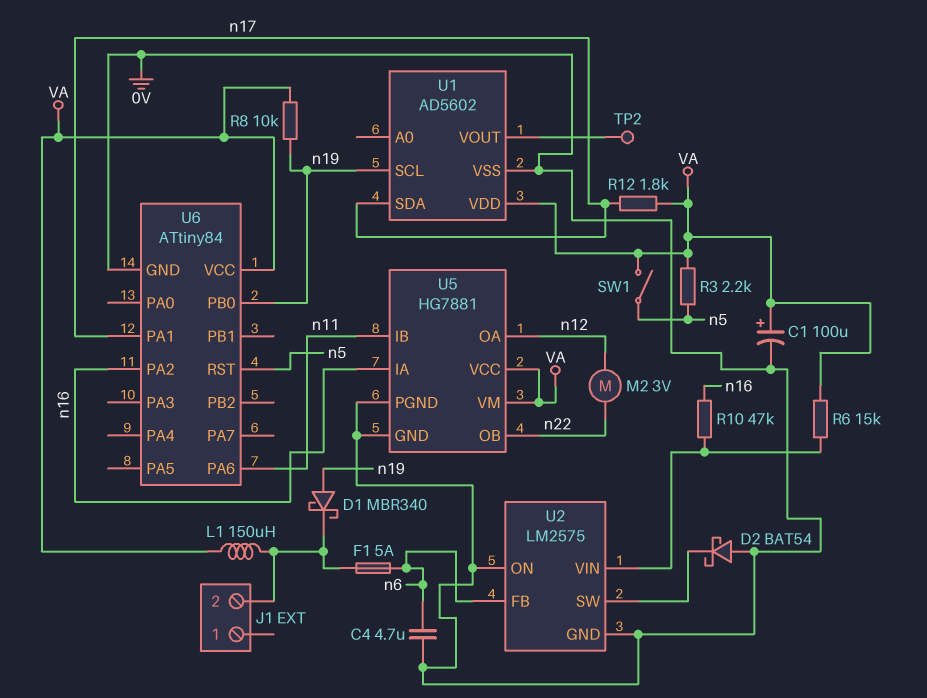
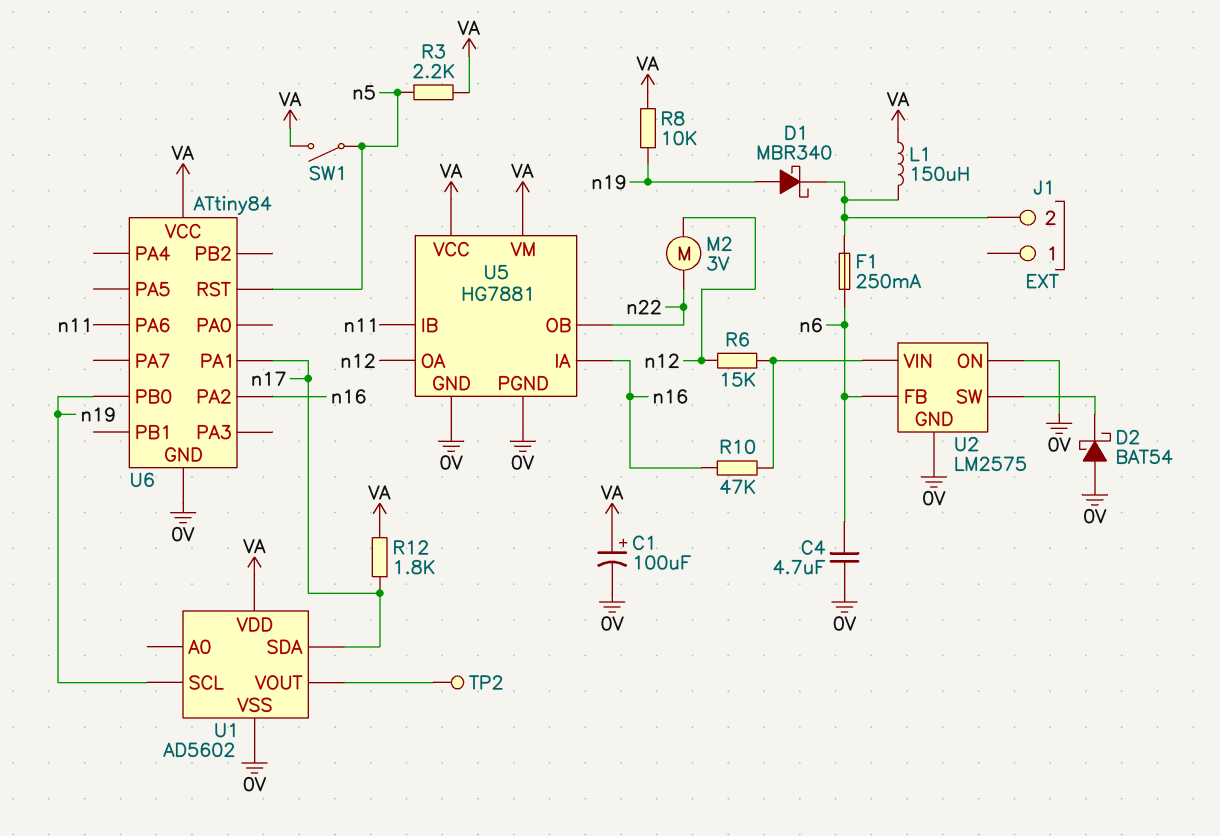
F1: 5A (J1/2, n6) -> 250mA (J1/2, n6)
R6: 15k (U2/VIN, VA) -> 15k (U2/VIN, n12)

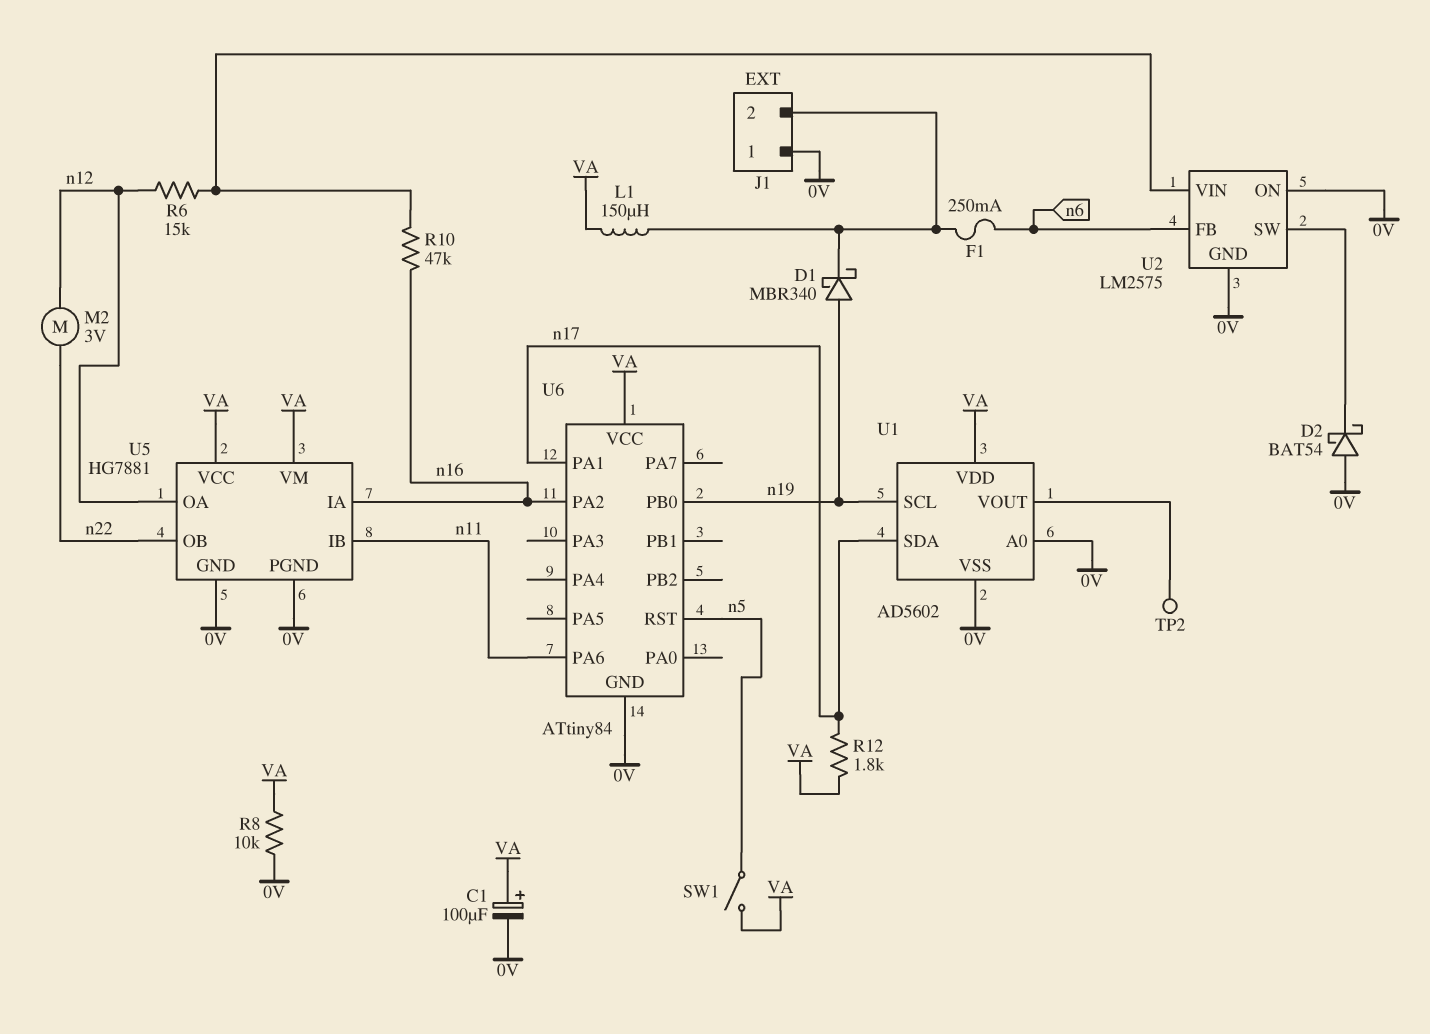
C4: 4.7uF (0V, n6) -> none
J1 pin 1: none -> 0V
R3: 2.2k (VA, n5) -> none
R8: 10k (VA, n19) -> 10k (0V, VA)
U1 pin A0: none -> 0V

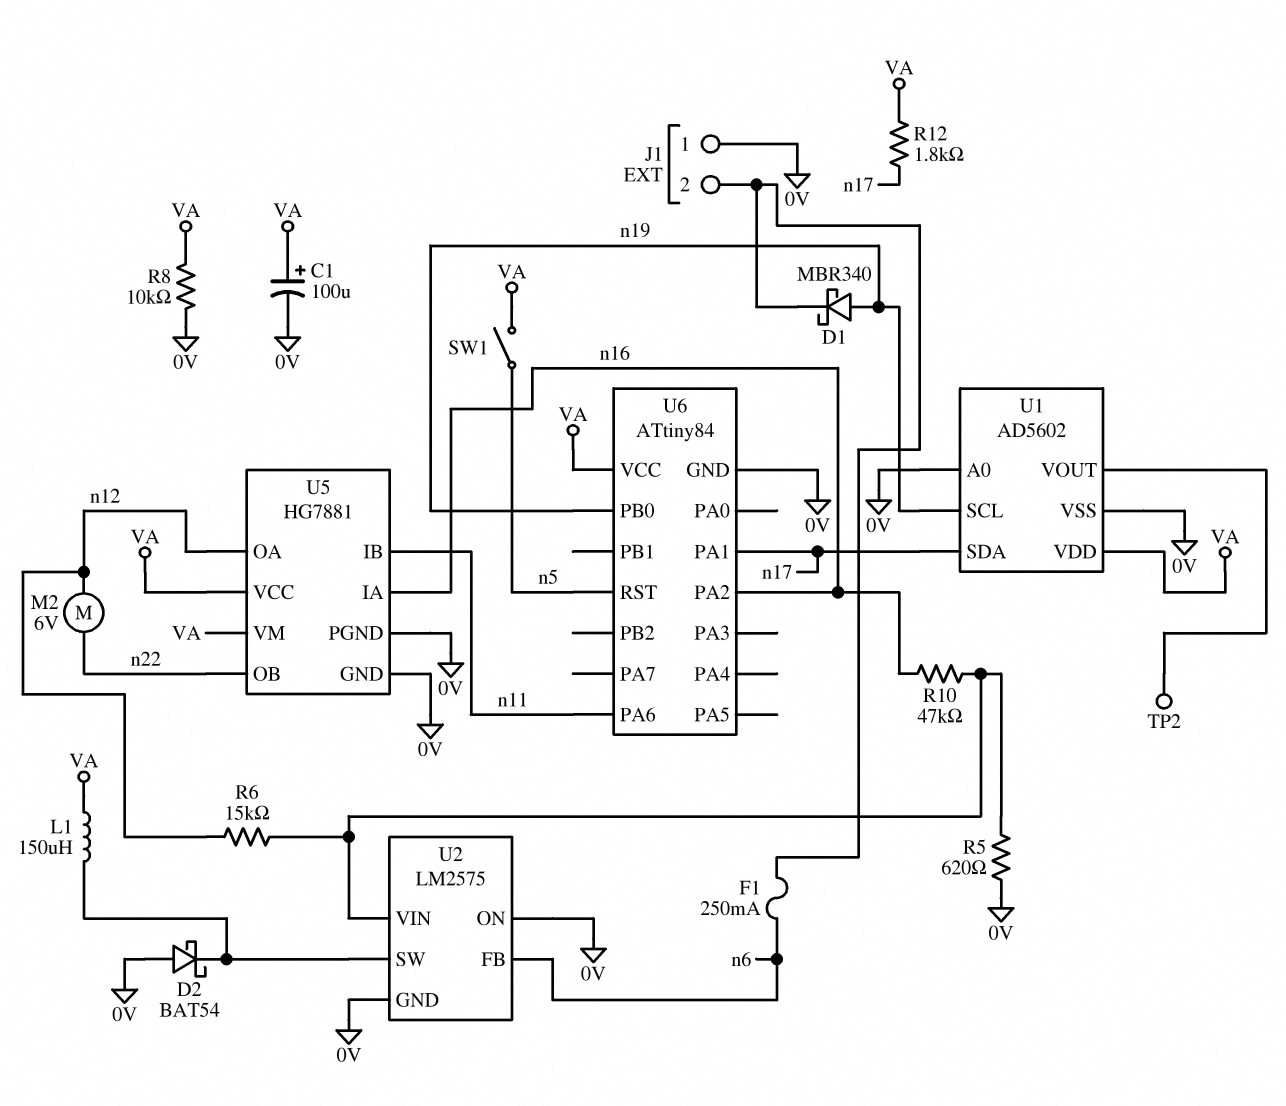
L1: 150uH (J1/2, VA) -> 150uH (U2/SW, VA)
M2: motor 3V (n12, n22) -> motor 6V (n12, n22)
R5: none -> 620 (0V, U2/VIN)

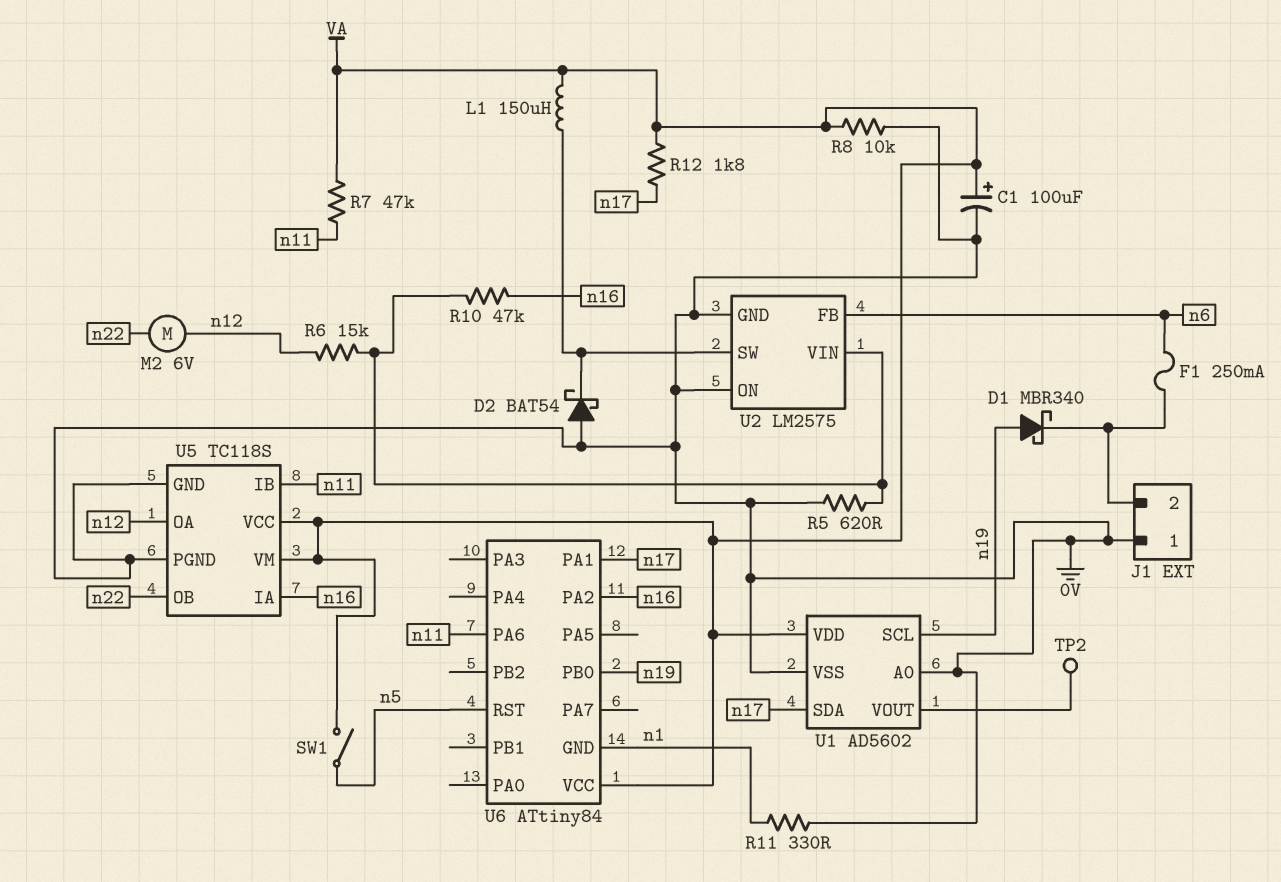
R7: none -> 47k (VA, n11)
R11: none -> 330 (0V, n1)
U5: HG7881 -> TC118S
U6 pin GND: 0V -> n1

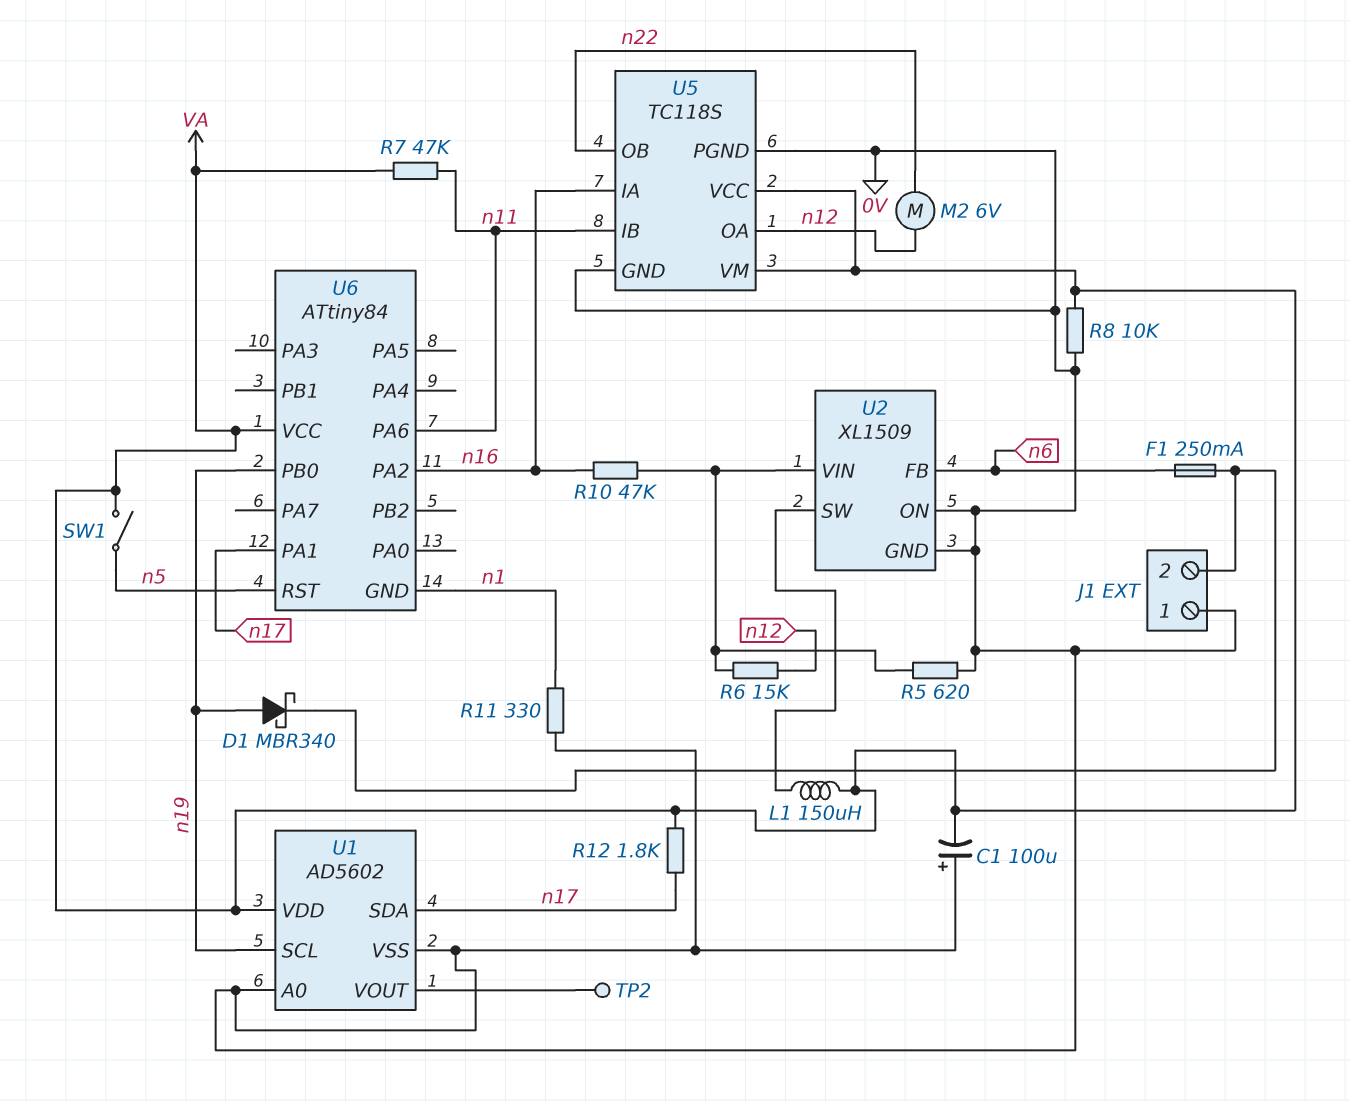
C1: 100uF (plus VA, minus 0V) -> 100uF (plus 0V, minus VA)
D2: schottky BAT54 (A 0V, K U2/SW) -> none
U2: LM2575 -> XL1509

